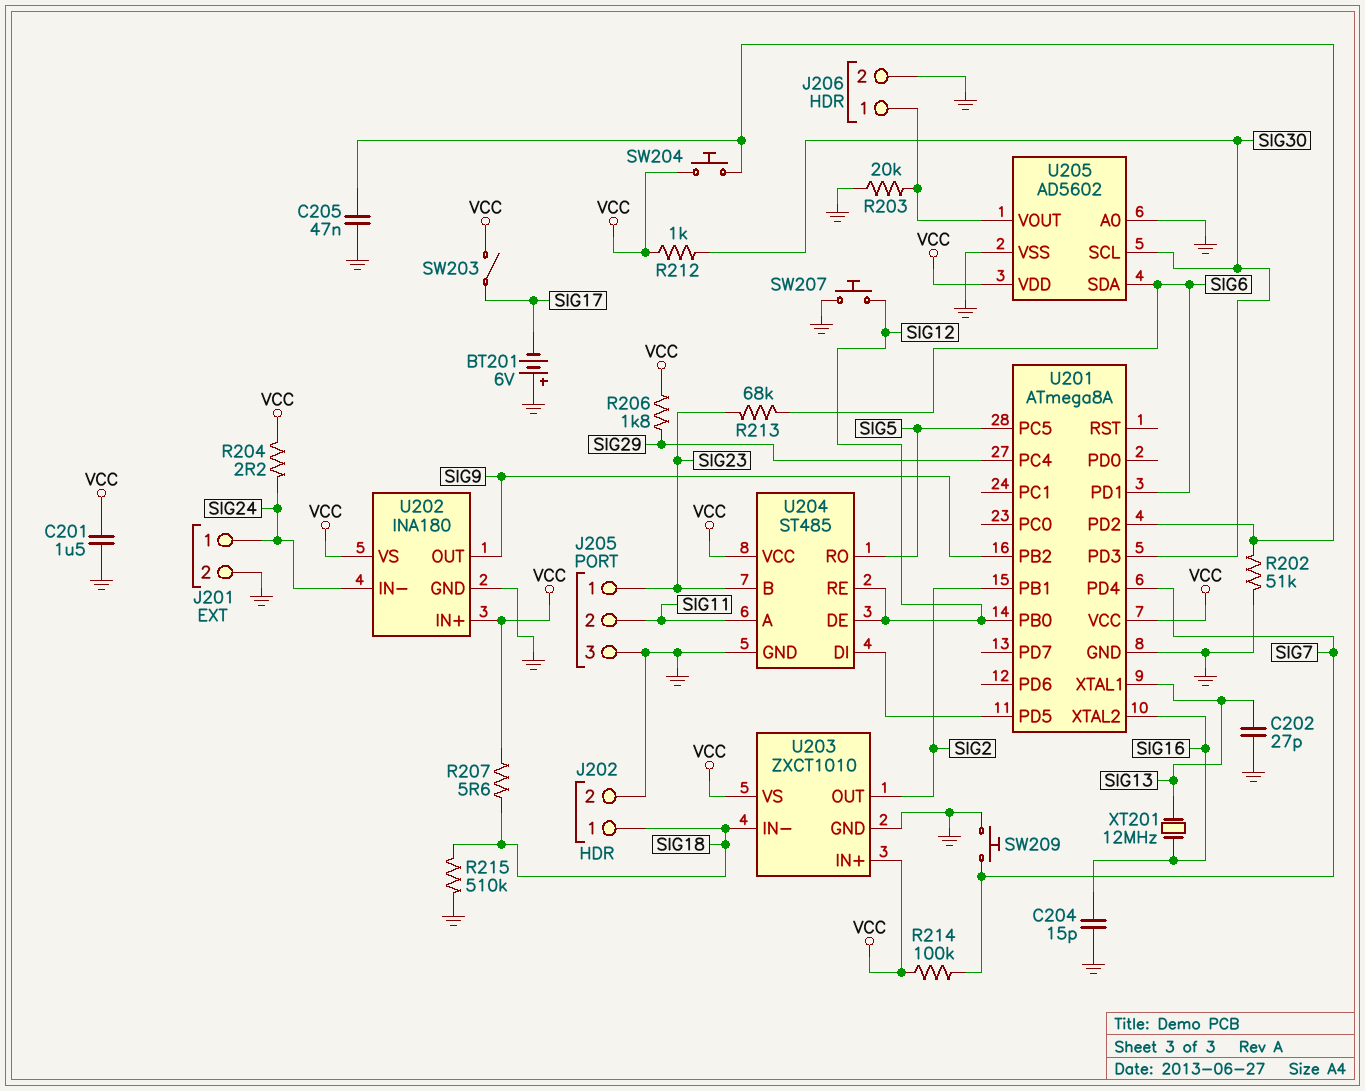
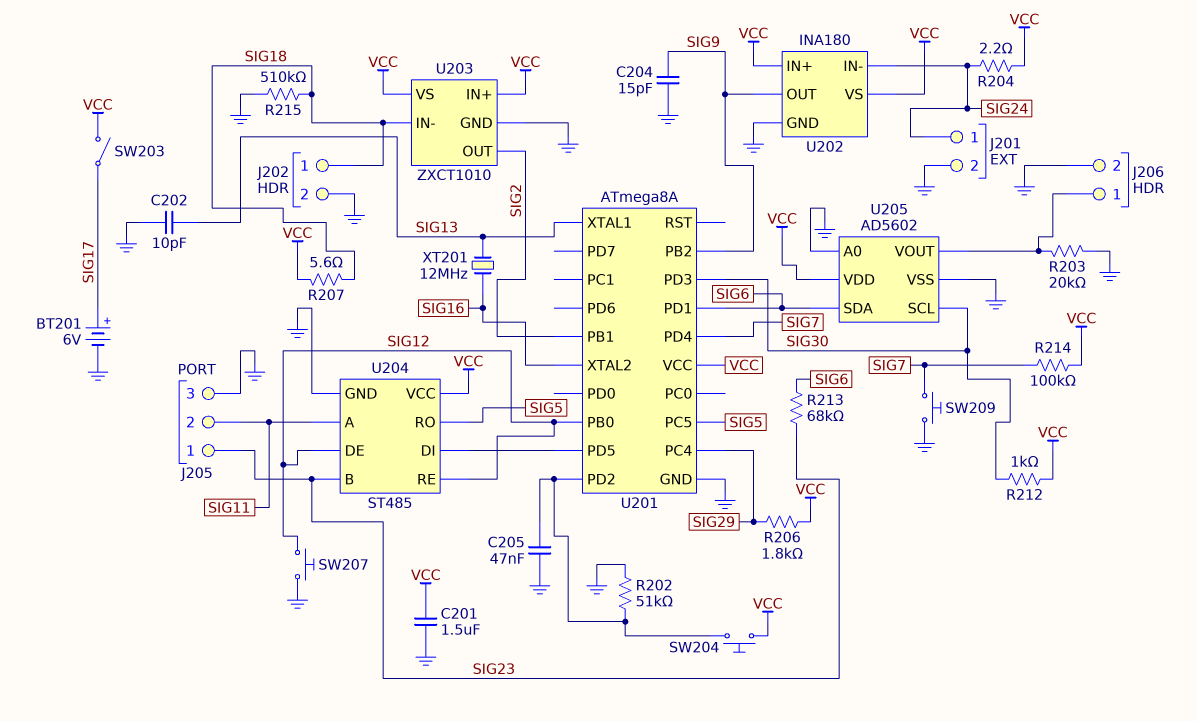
BT201: 6V (plus GND, minus SIG17) -> 6V (plus SIG17, minus GND)
C202: 27pF (GND, SIG13) -> 10pF (GND, SIG13)
C204: 15pF (GND, SIG16) -> 15pF (GND, SIG9)

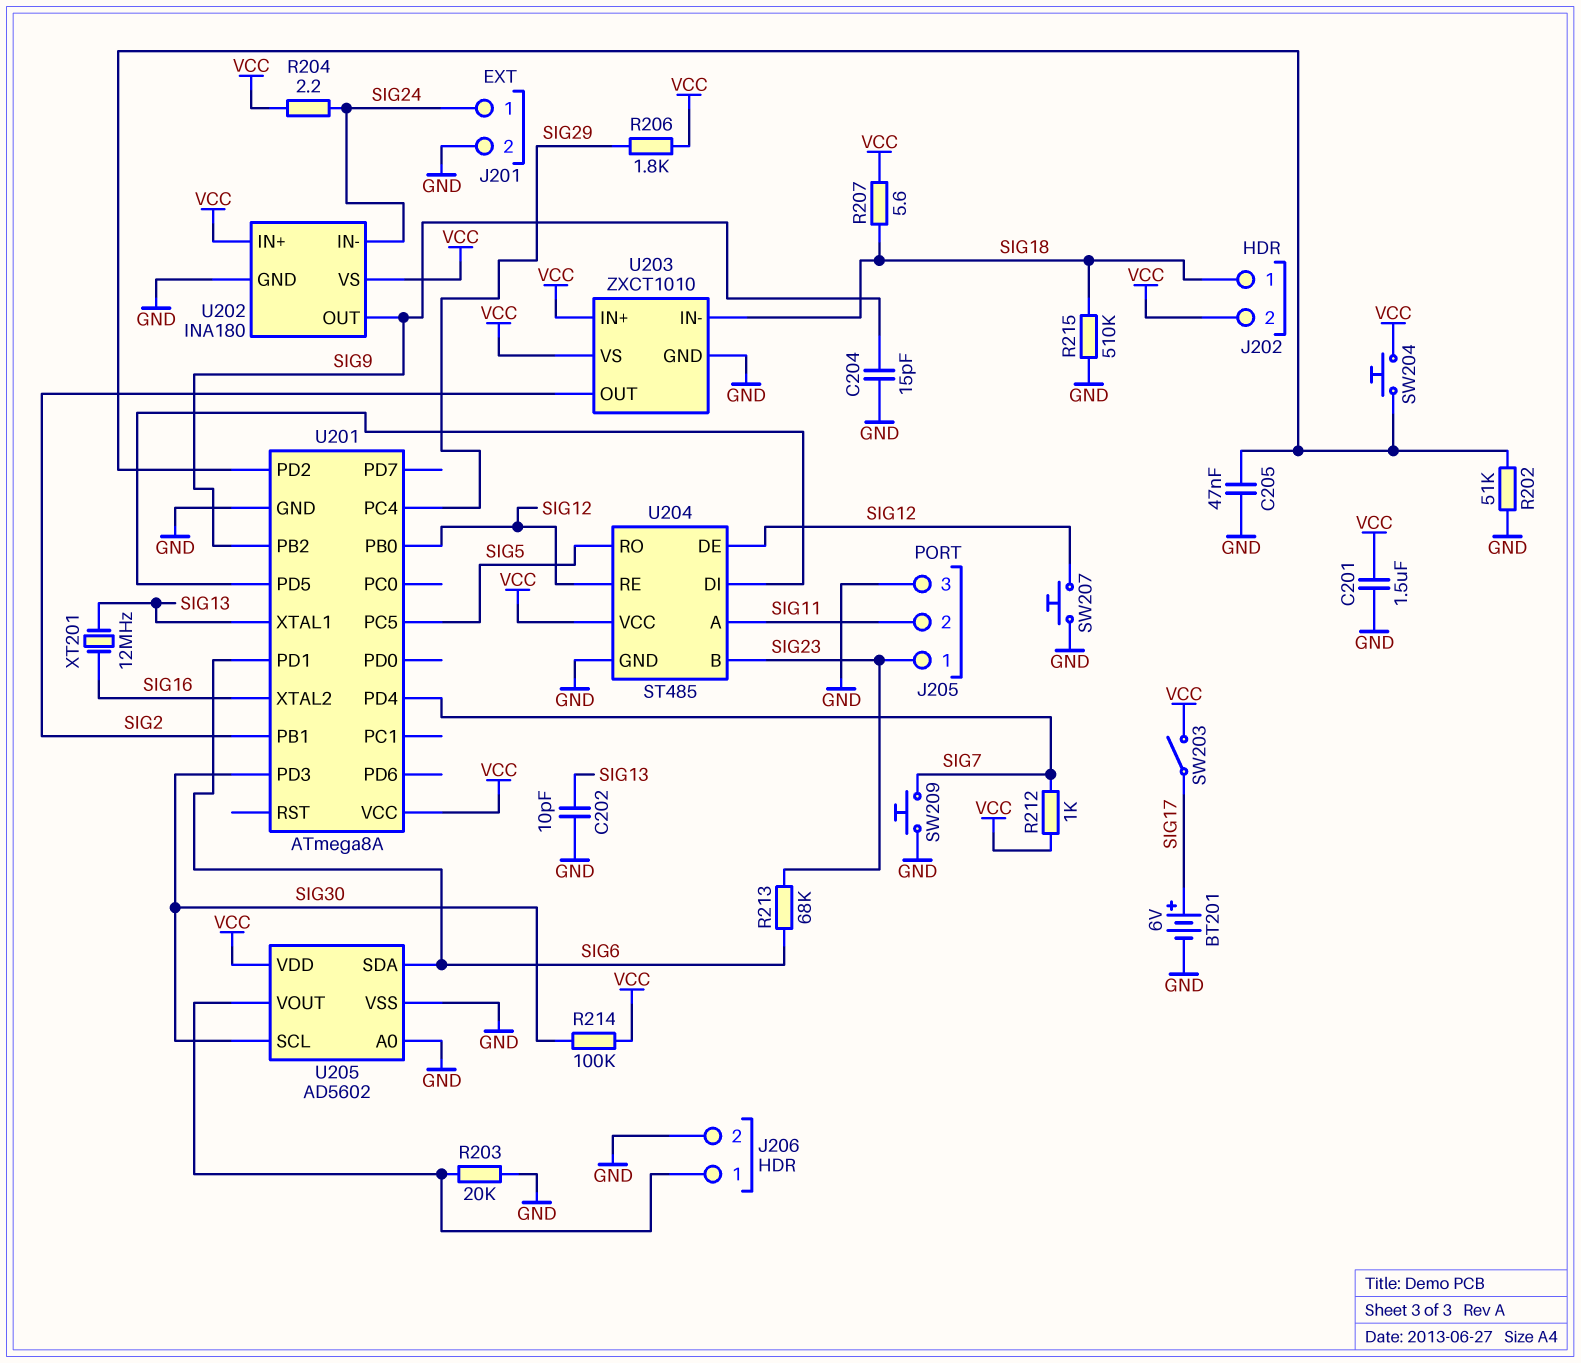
J202 pin 2: GND -> VCC
R212: 1k (SIG30, VCC) -> 1k (SIG7, VCC)
R214: 100k (SIG7, VCC) -> 100k (SIG30, VCC)

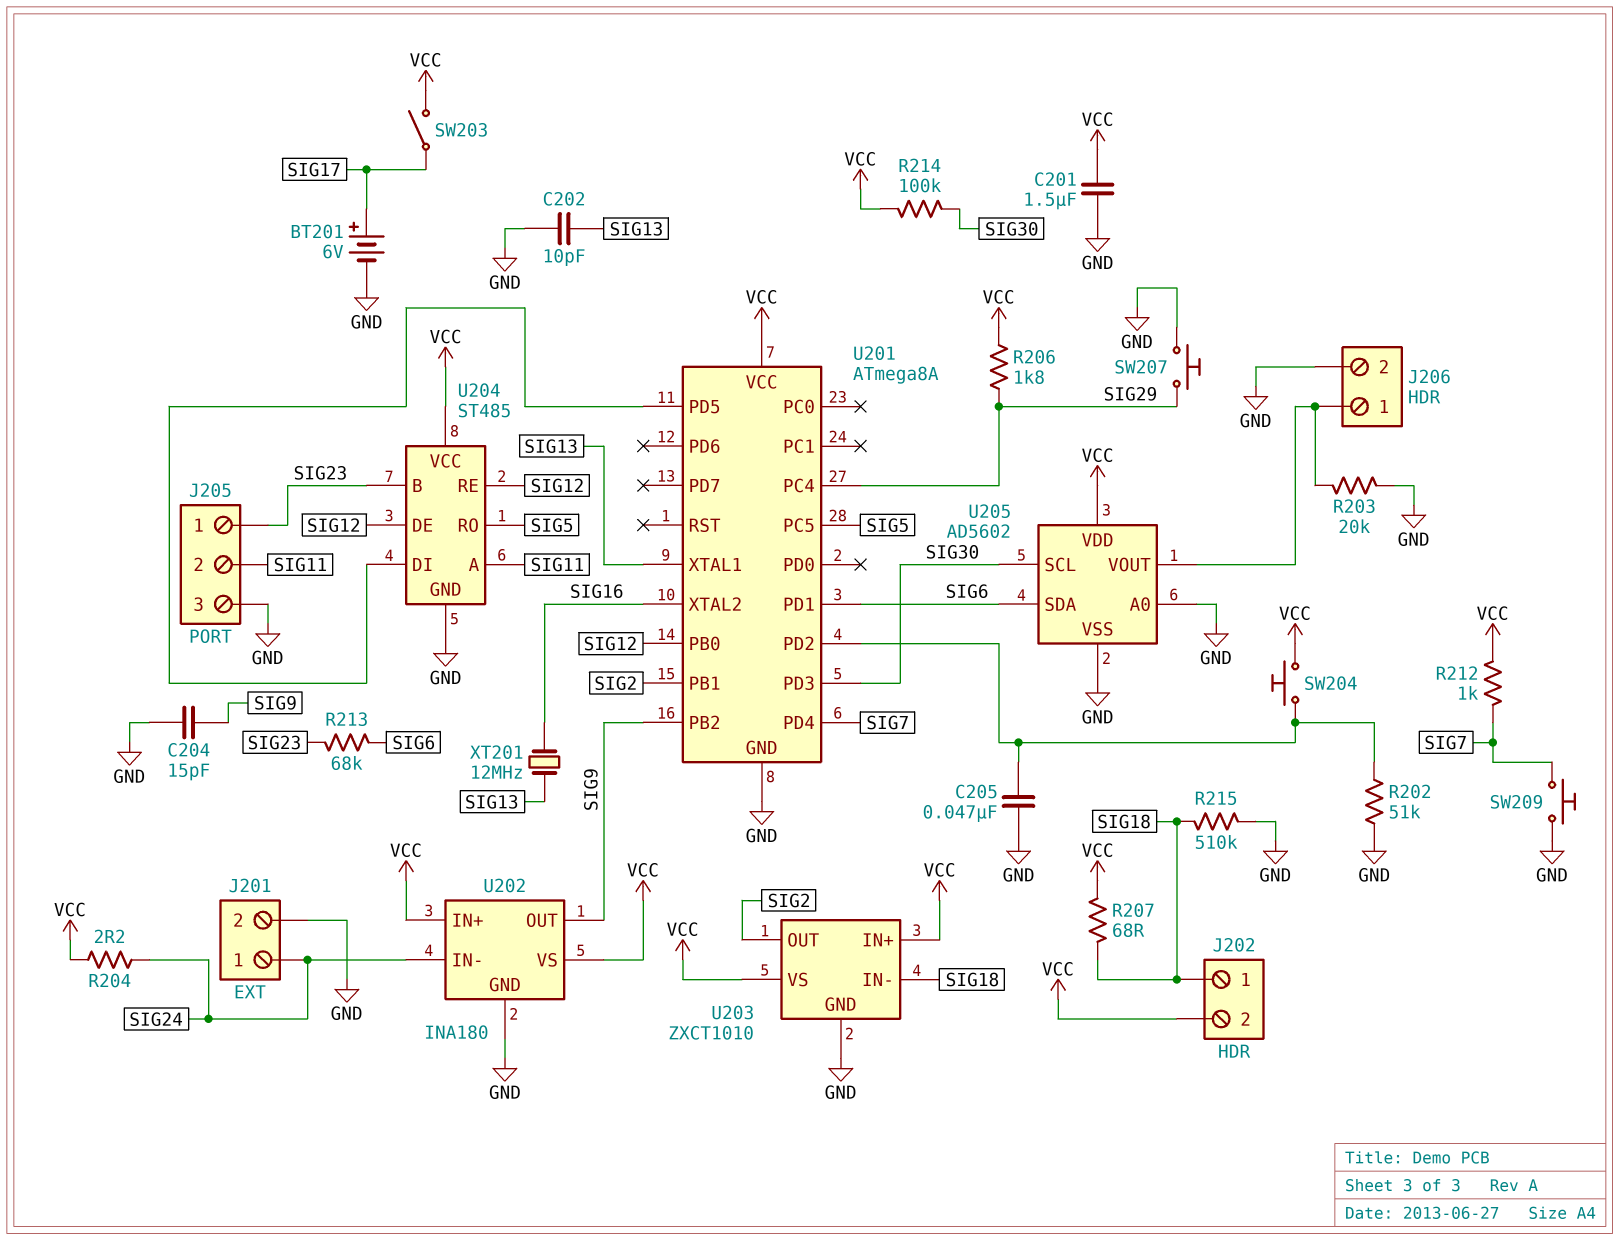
R207: 5.6 (SIG18, VCC) -> 68 (SIG18, VCC)
SW207: button (GND, SIG12) -> button (GND, SIG29)

